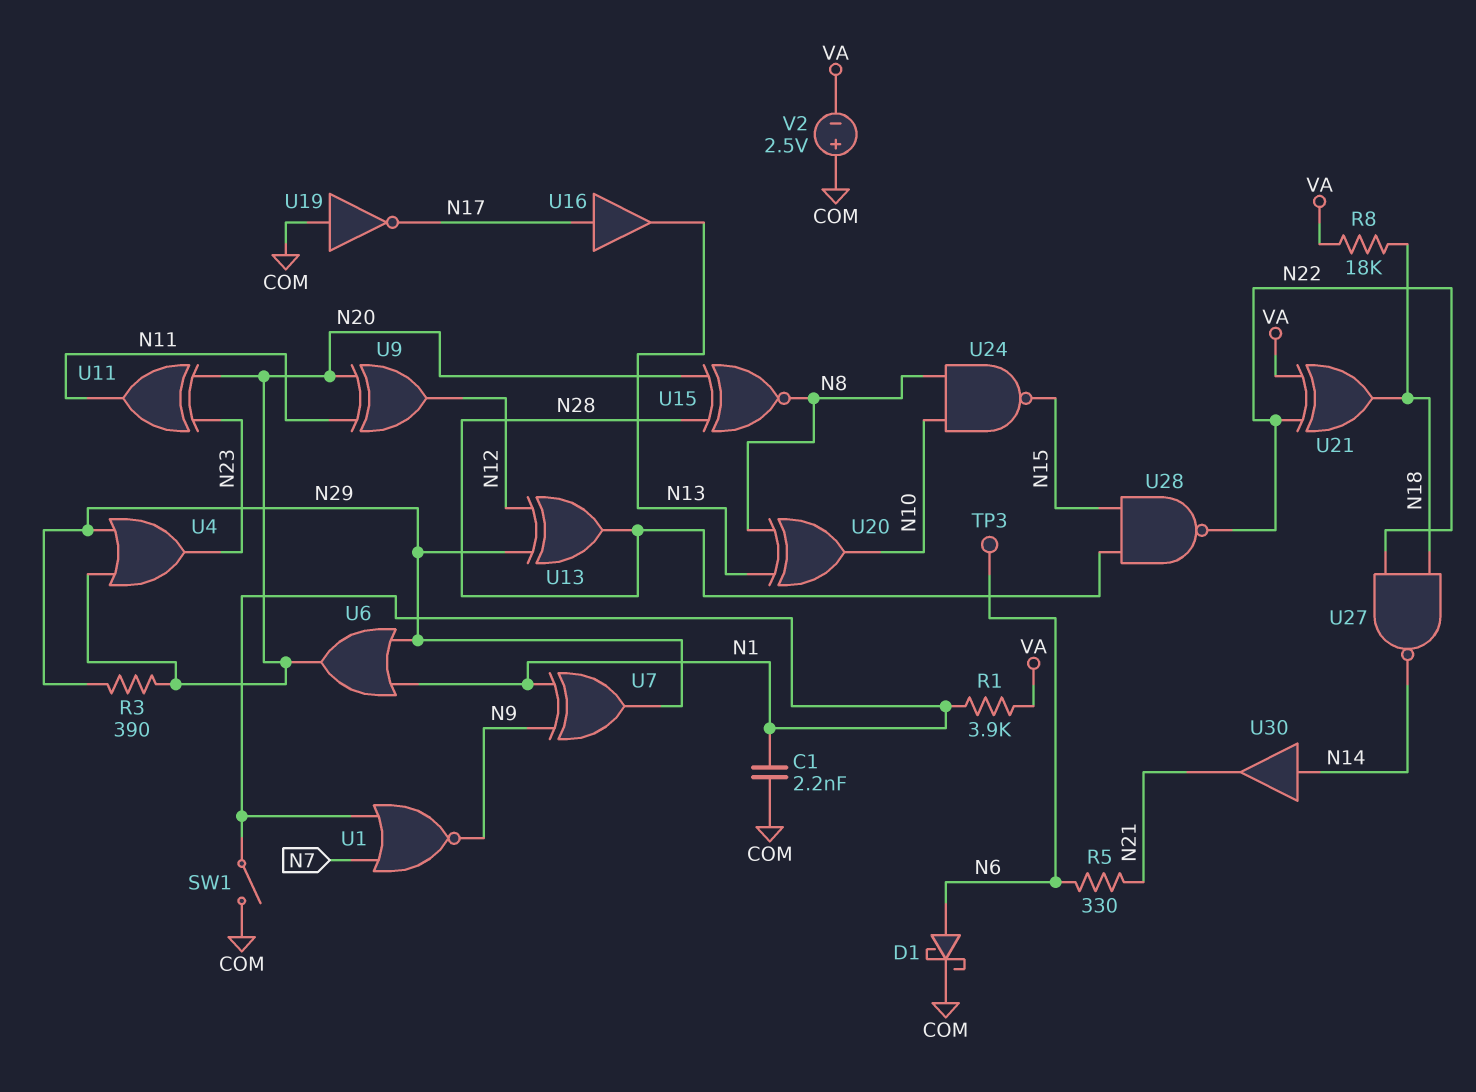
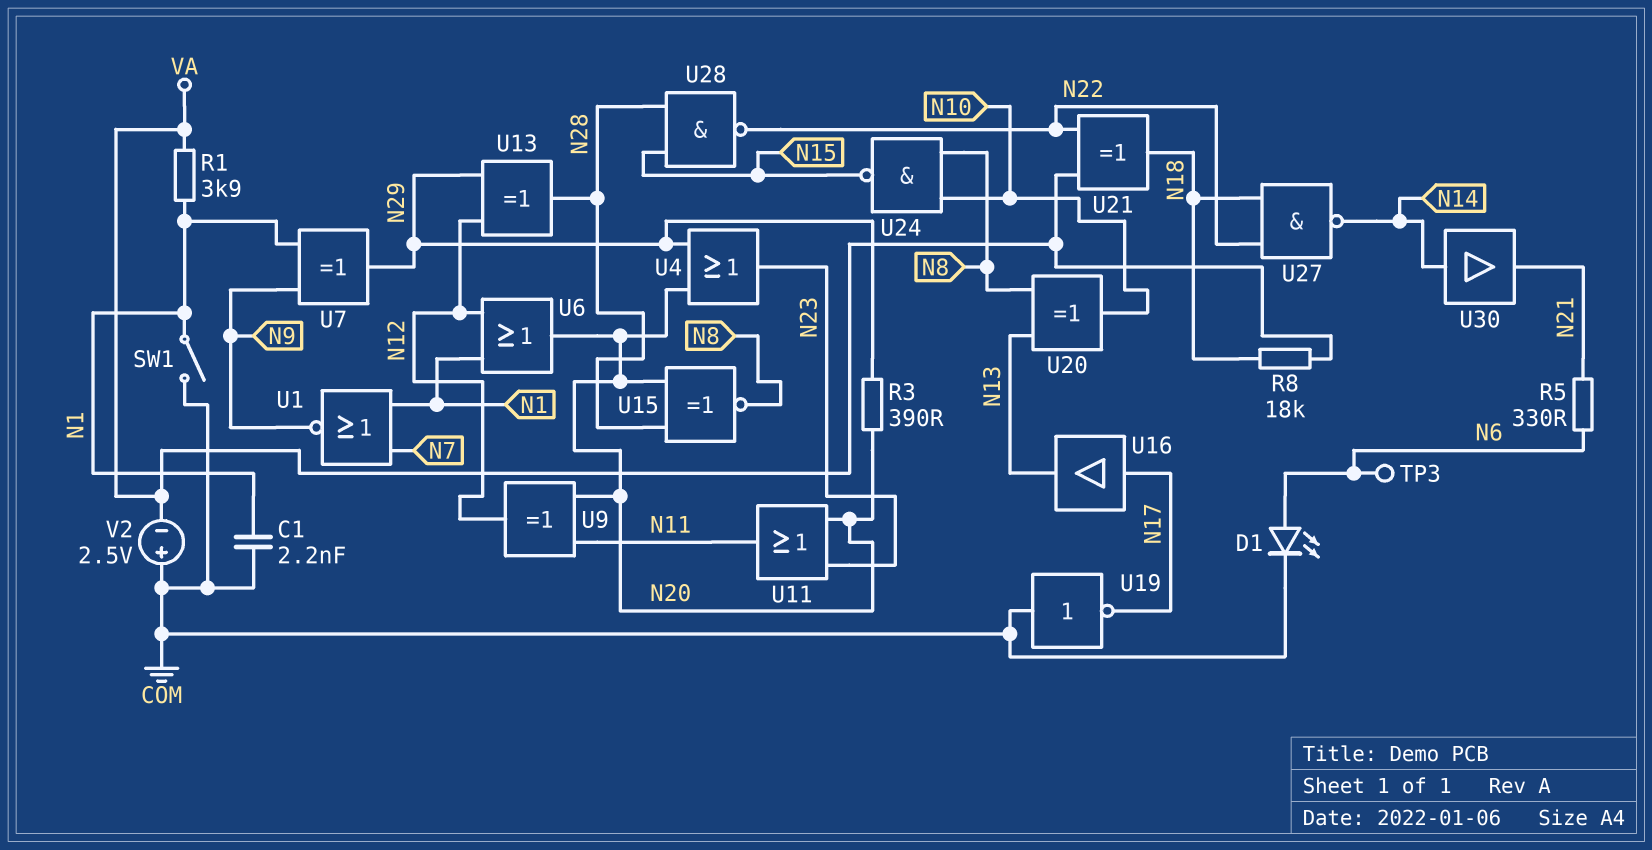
D1: schottky (A N6, K COM) -> LED (A N6, K COM)
U6: OR (in N1, in N29, out N20) -> OR (in N1, in N12, out N20)
U11: XOR (in N20, in N23, out N11) -> OR (in N20, in N23, out N11)

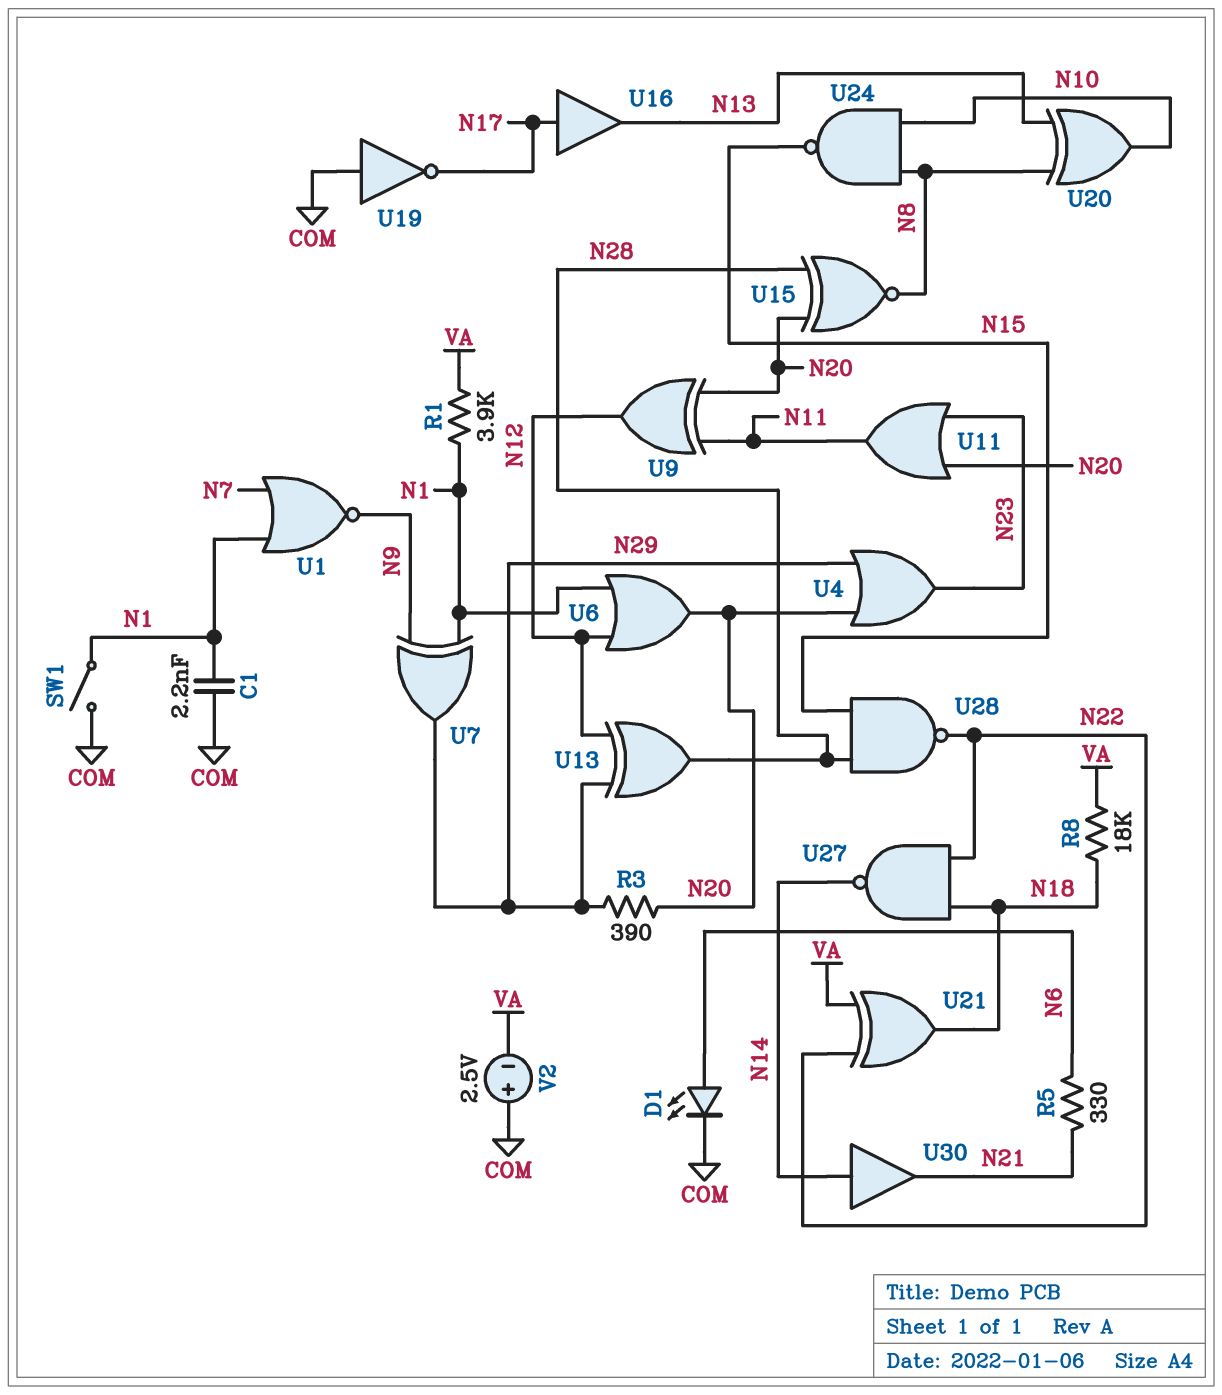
TP3: test point (N6) -> none

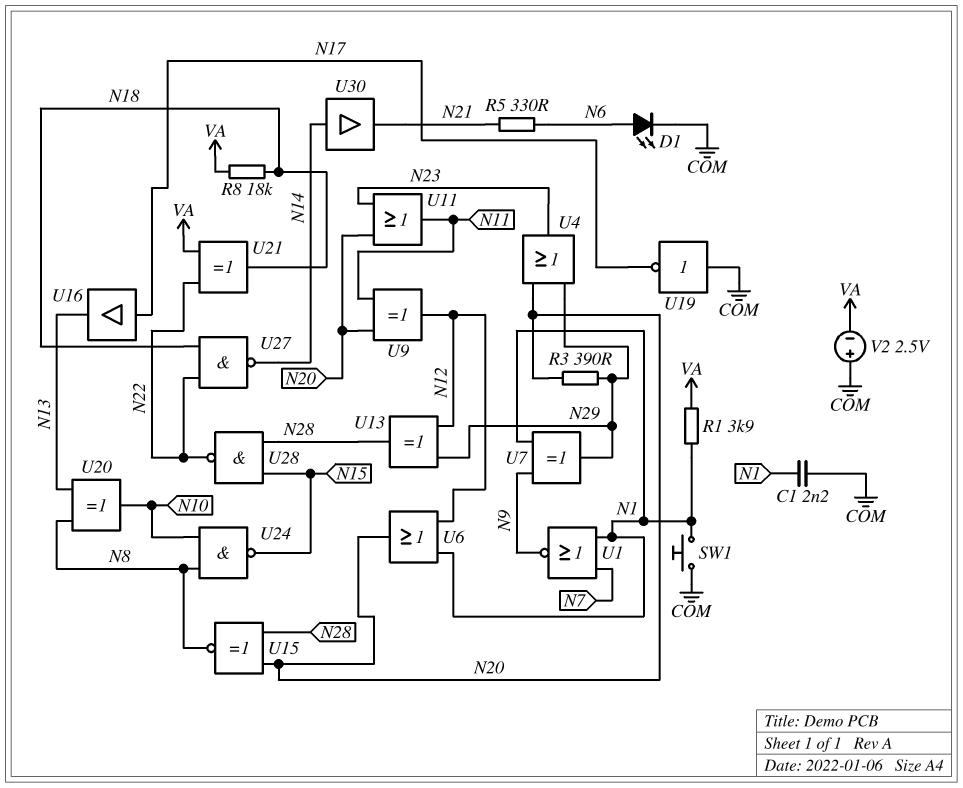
SW1: switch (COM, N1) -> button (COM, N1)

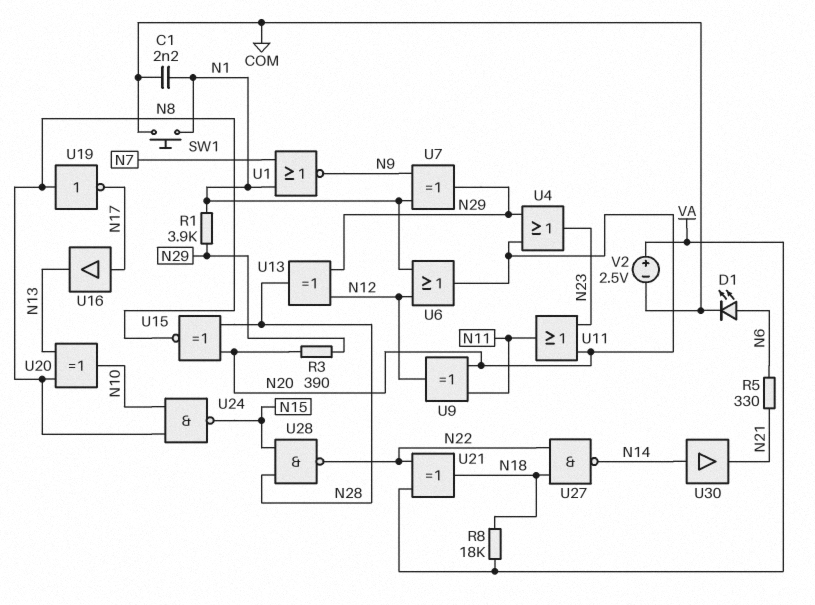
R1: 3.9k (N1, VA) -> 3.9k (N1, N29)
U19: NOT (in COM, out N17) -> NOT (in N8, out N17)
V2: 2.5V (plus COM, minus VA) -> 2.5V (plus VA, minus COM)

